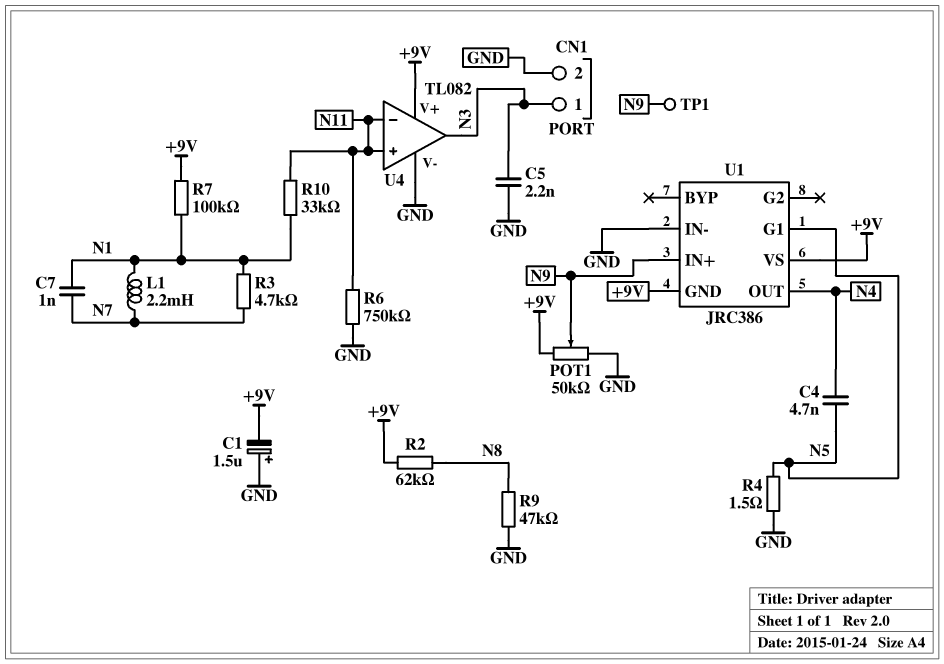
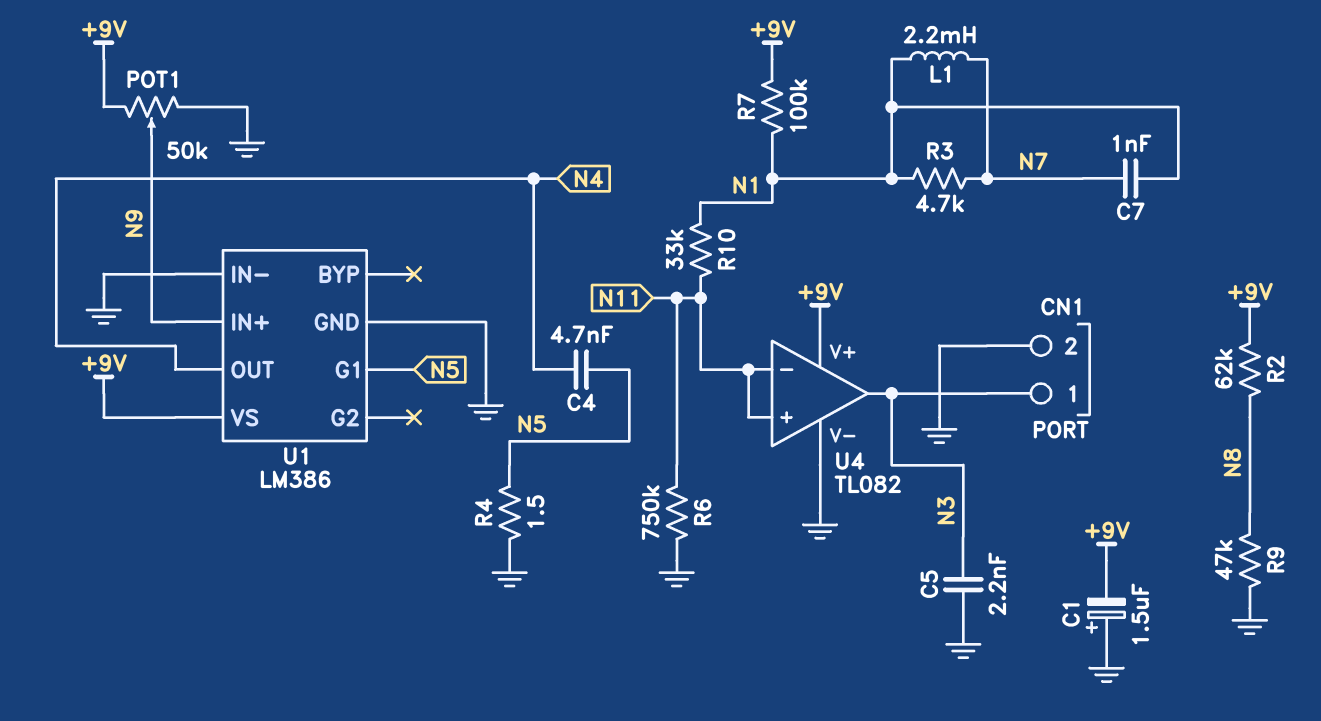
TP1: test point (N9) -> none
U1: JRC386 -> LM386
U1 pin GND: +9V -> GND

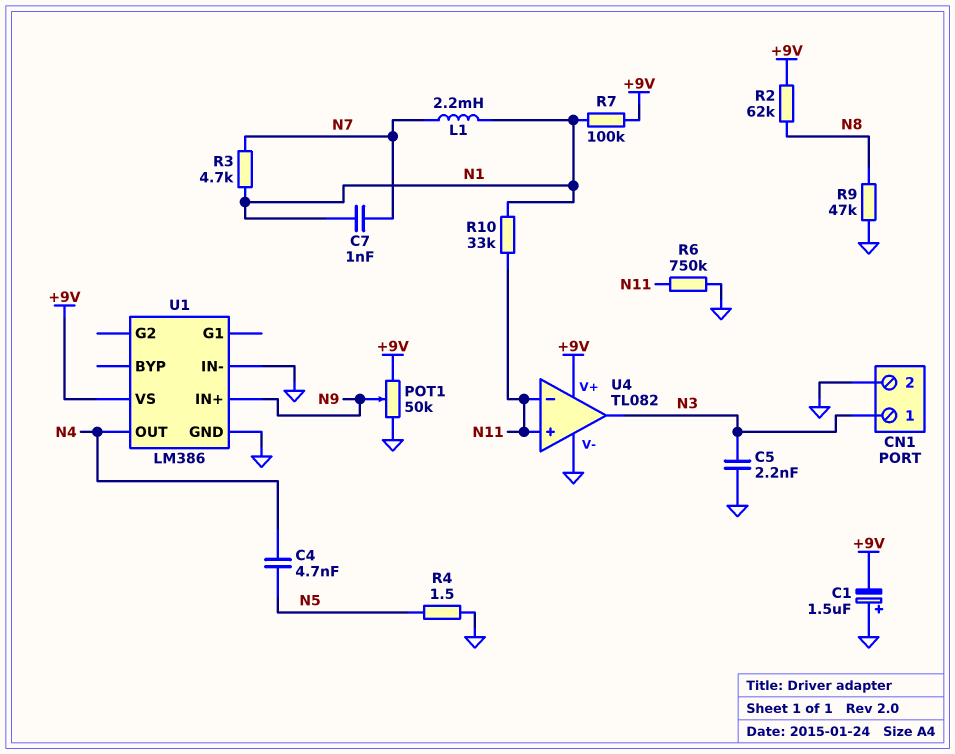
U1 pin G1: N5 -> none

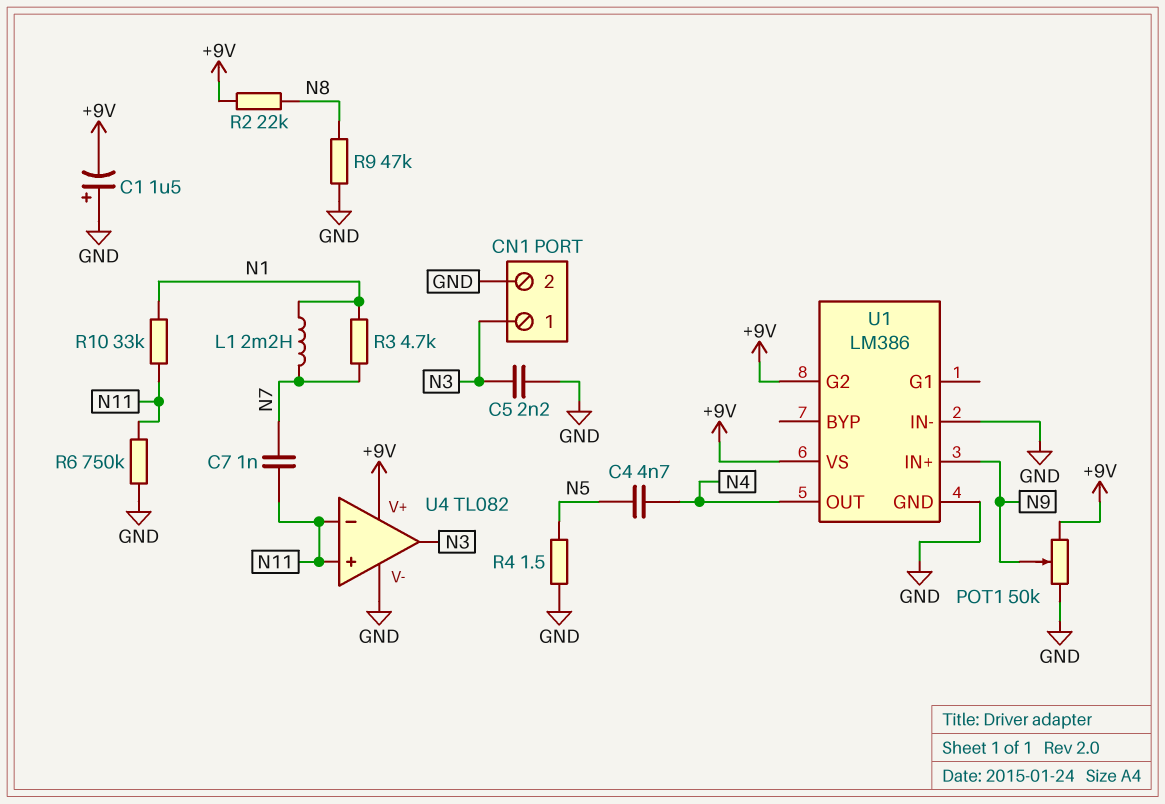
C7: 1nF (N1, N7) -> 1nF (N7, N11)
R2: 62k (+9V, N8) -> 22k (+9V, N8)
R7: 100k (+9V, N1) -> none
U1 pin G2: none -> +9V

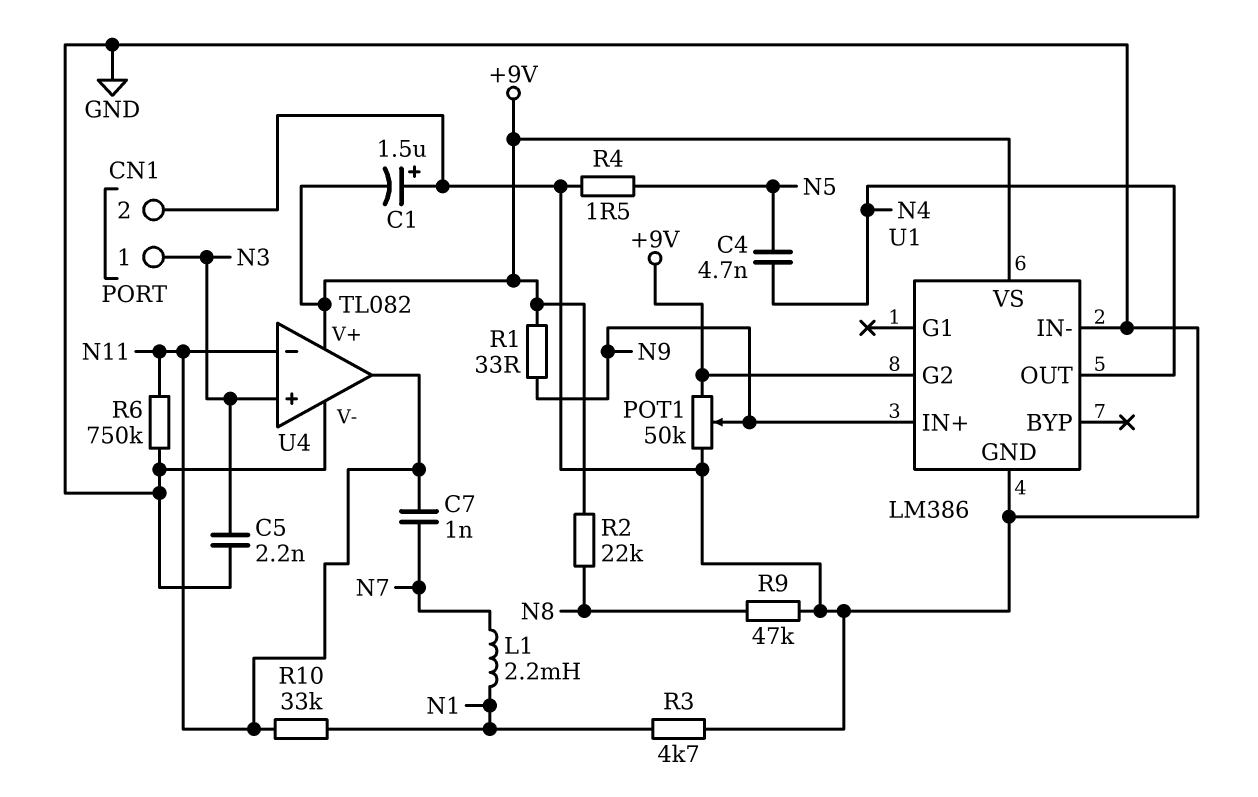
R1: none -> 33 (+9V, N9)
R3: 4.7k (N1, N7) -> 4.7k (GND, N1)
U4 pin in+: N11 -> N3
U4 pin out: N3 -> N11

